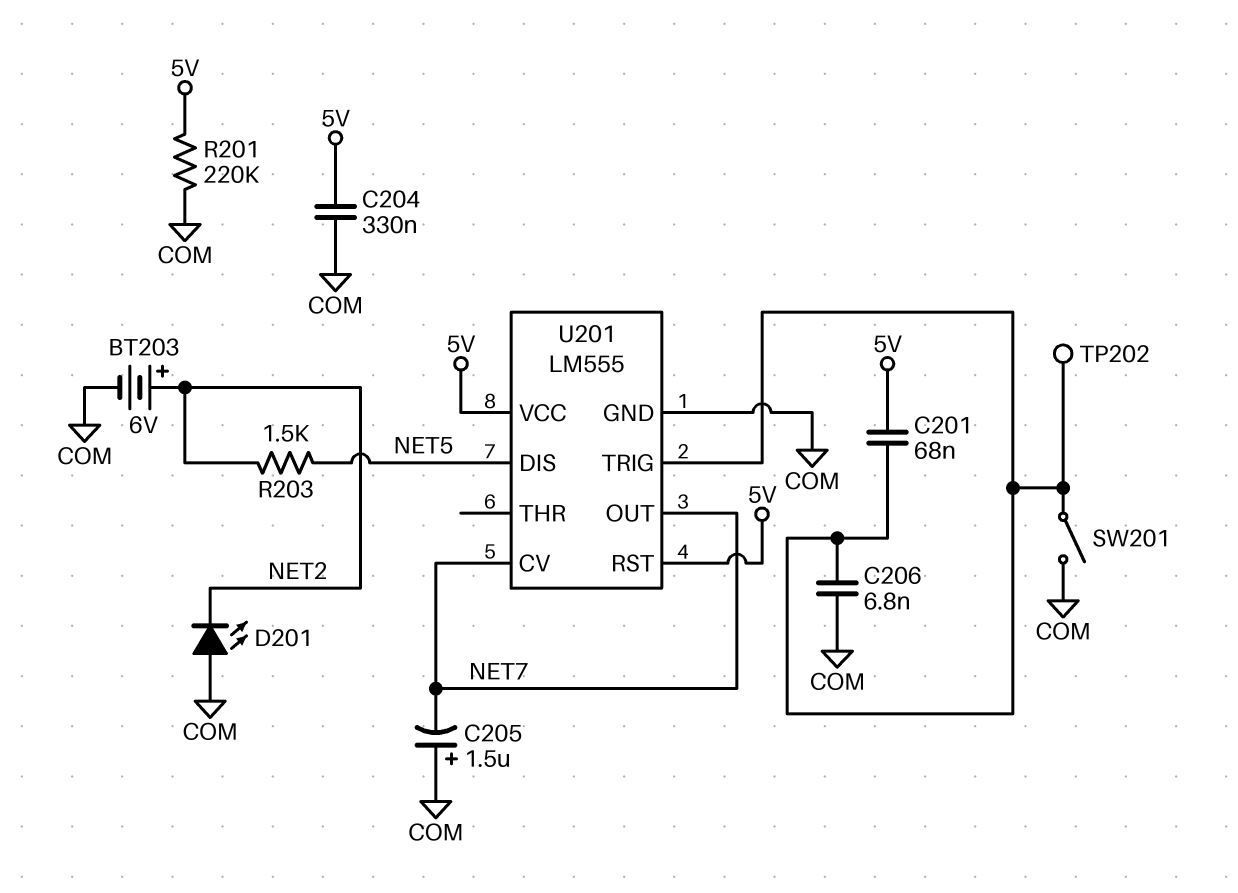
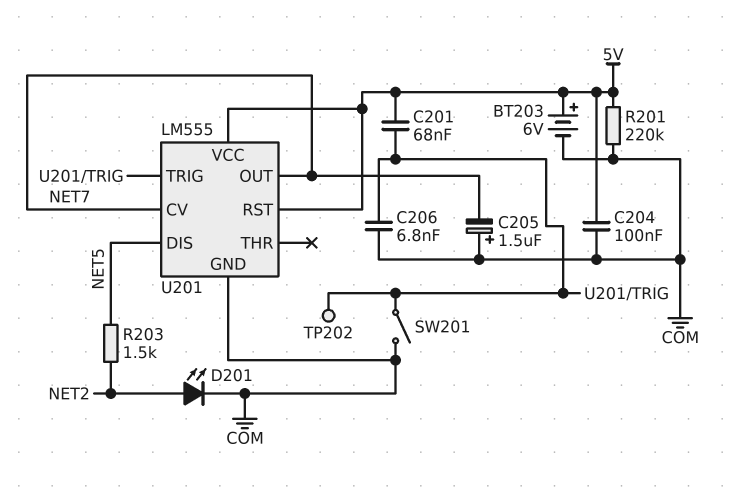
BT203: 6V (plus NET2, minus COM) -> 6V (plus 5V, minus COM)
C204: 330nF (5V, COM) -> 100nF (5V, COM)
D201: LED (A COM, K NET2) -> LED (A NET2, K COM)

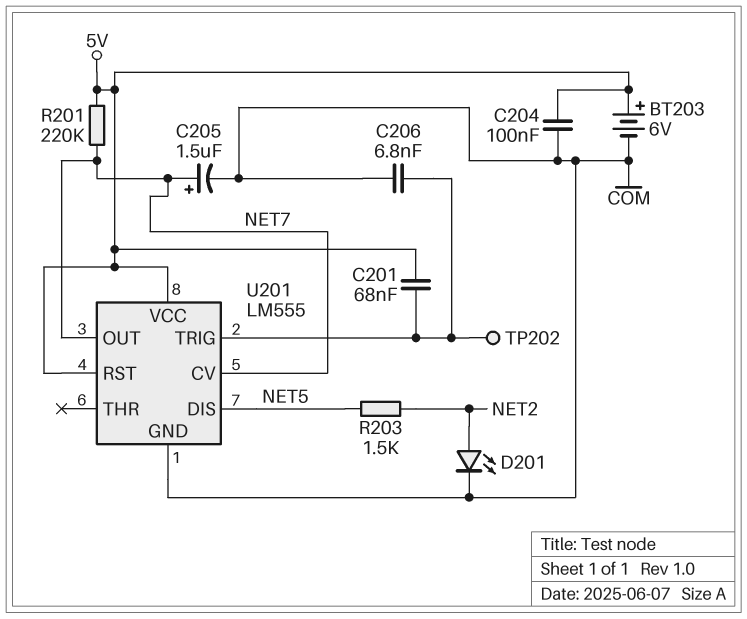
C205: 1.5uF (plus COM, minus NET7) -> 1.5uF (plus NET7, minus COM)
R201: 220k (5V, COM) -> 220k (5V, NET7)
SW201: switch (COM, U201/TRIG) -> none

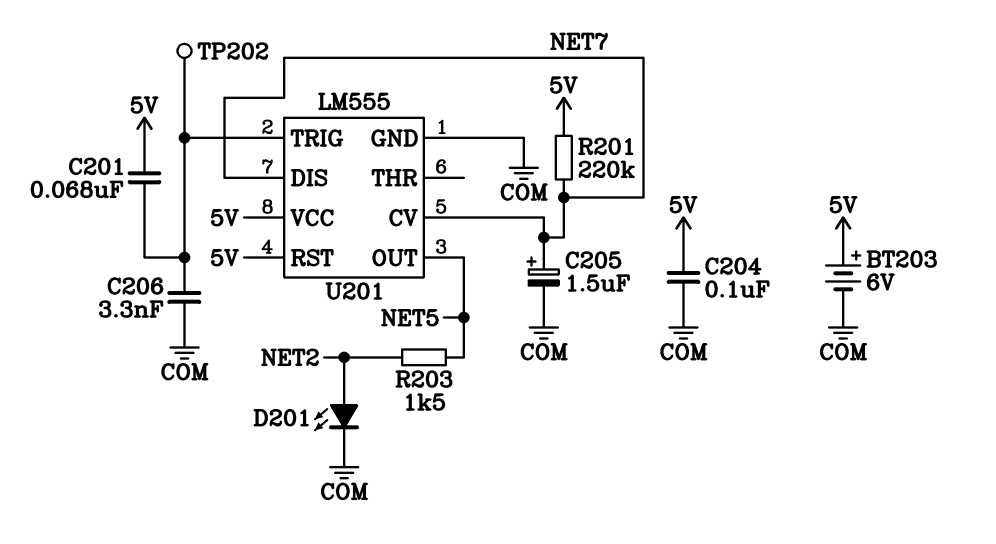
C206: 6.8nF (COM, U201/TRIG) -> 3.3nF (COM, U201/TRIG)
U201 pin DIS: NET5 -> NET7
U201 pin OUT: NET7 -> NET5

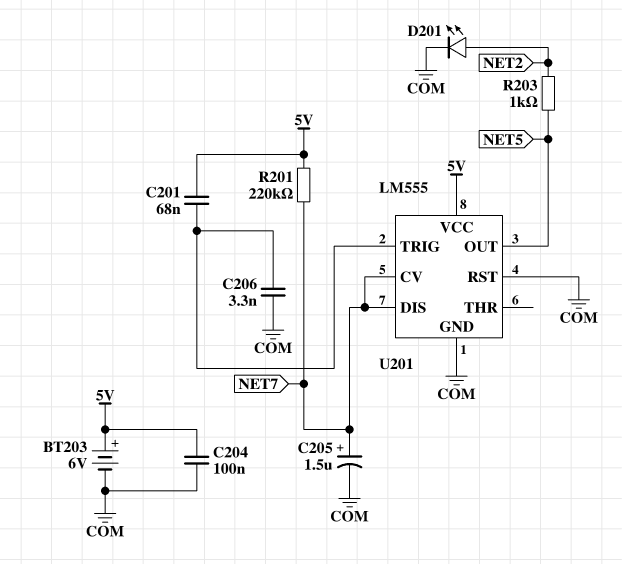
R203: 1.5k (NET2, NET5) -> 1k (NET2, NET5)
TP202: test point (U201/TRIG) -> none
U201 pin RST: 5V -> COM

